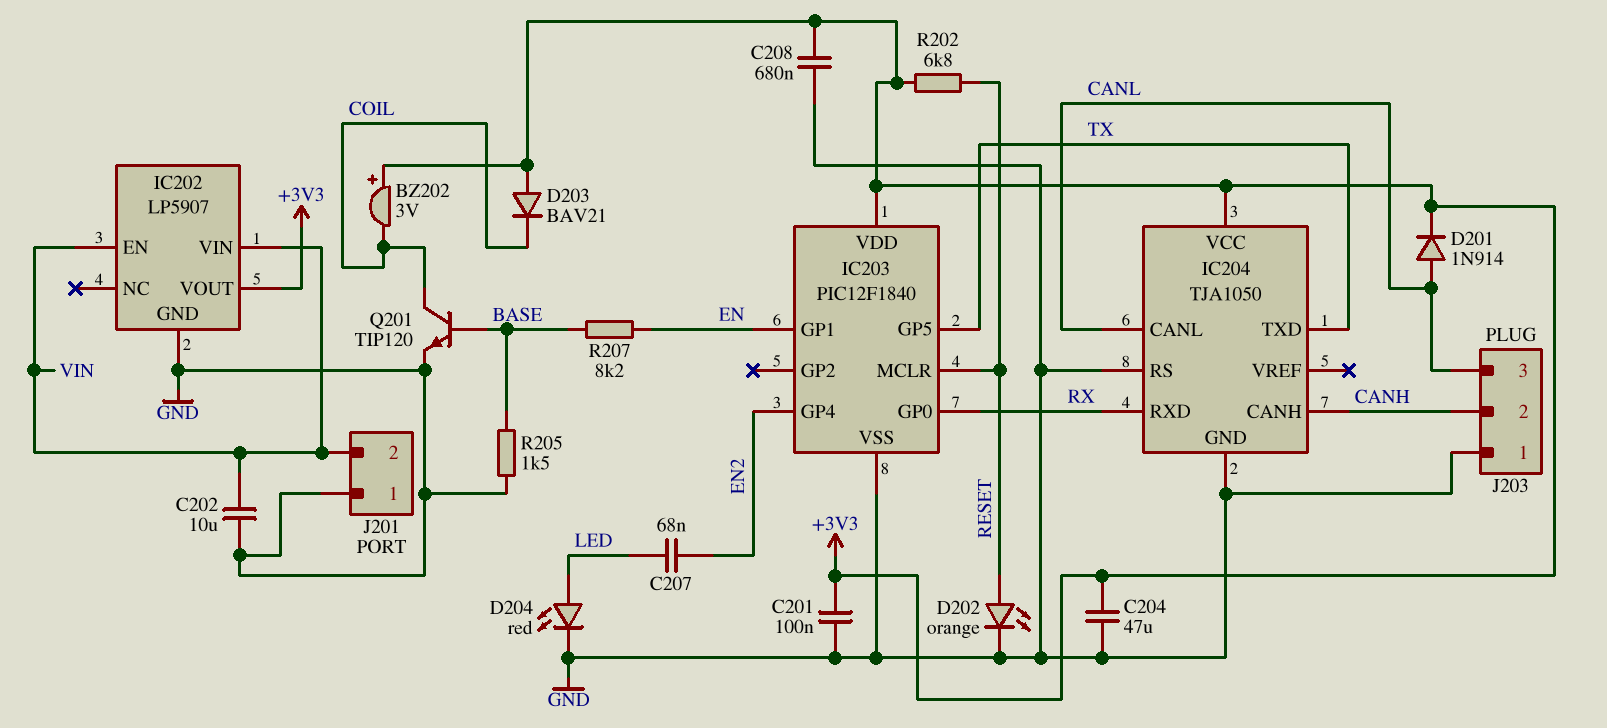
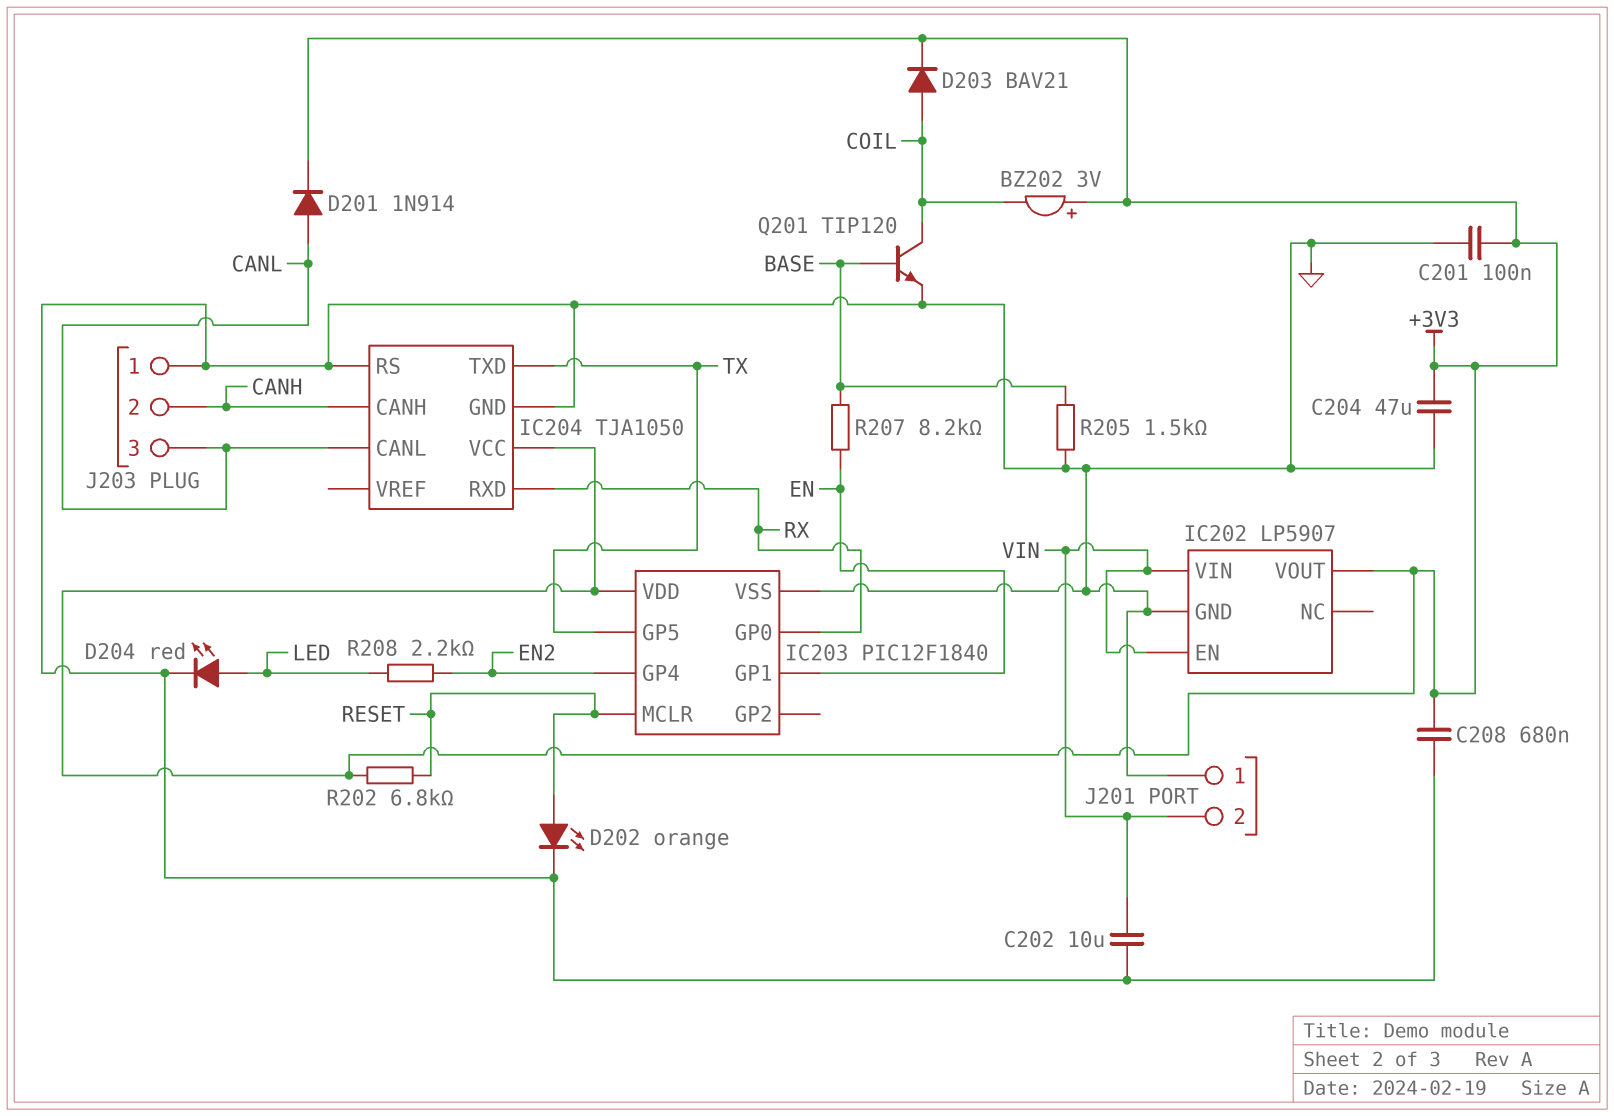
C207: 68nF (EN2, LED) -> none
D203: diode BAV21 (A +3V3, K COIL) -> diode BAV21 (A COIL, K +3V3)
R208: none -> 2.2k (EN2, LED)

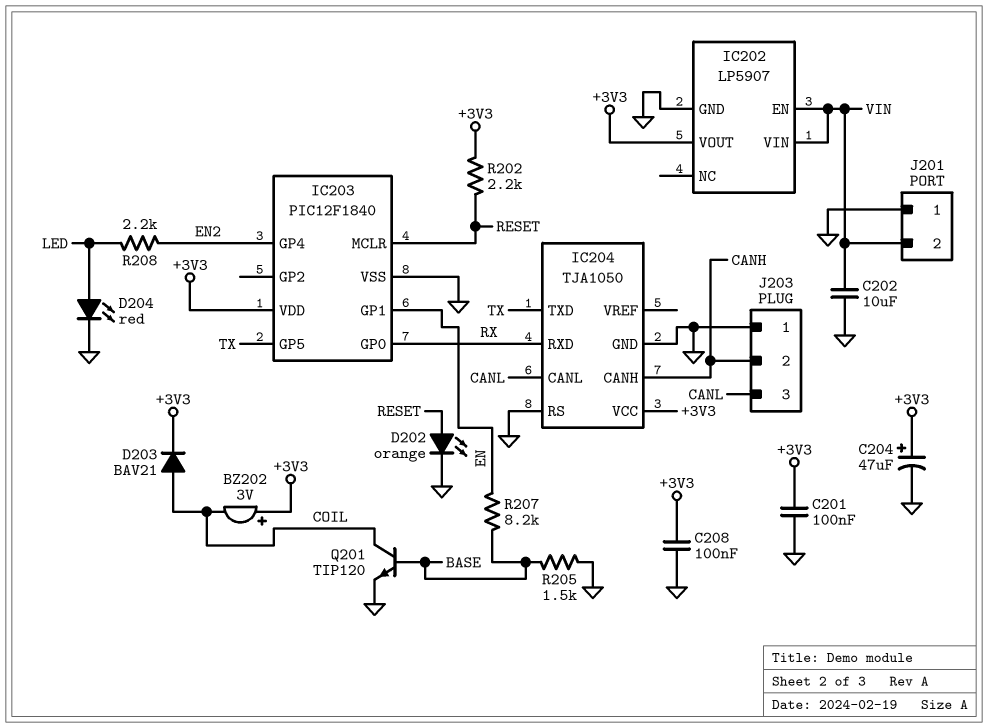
C204: 47uF (+3V3, GND) -> 47uF (plus +3V3, minus GND)
C208: 680nF (+3V3, GND) -> 100nF (+3V3, GND)
D201: diode 1N914 (A CANL, K +3V3) -> none
R202: 6.8k (+3V3, RESET) -> 2.2k (+3V3, RESET)

